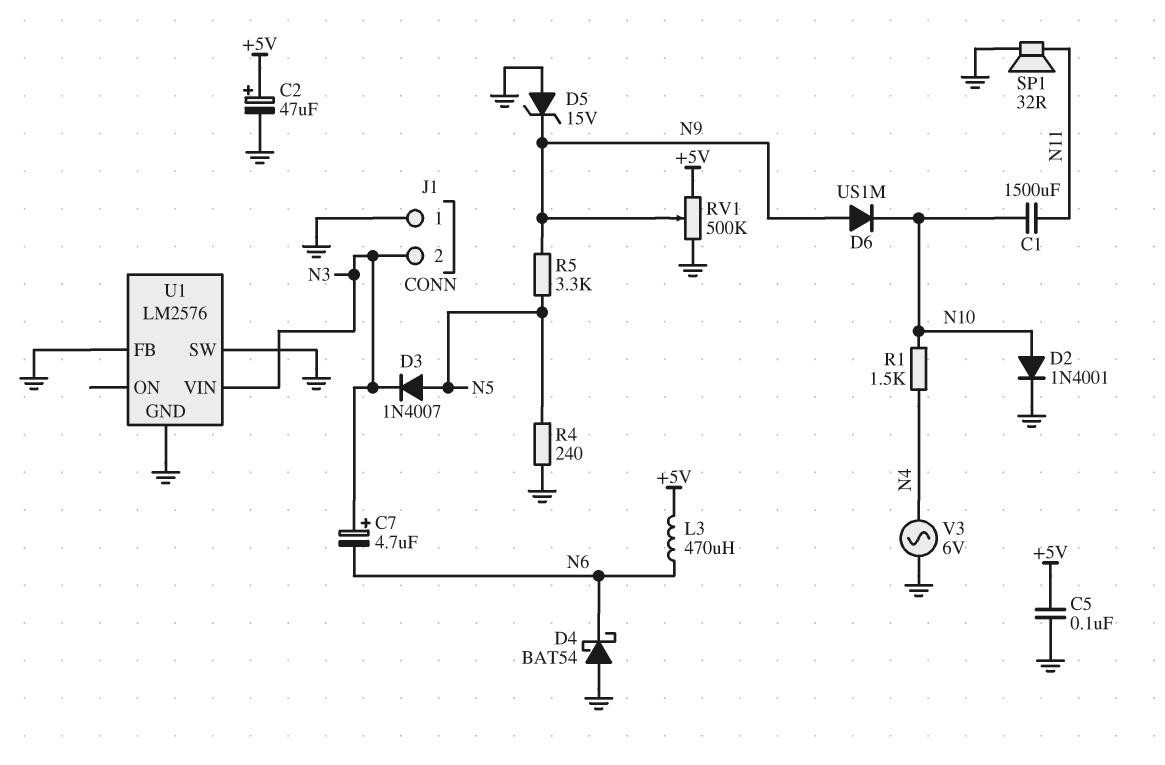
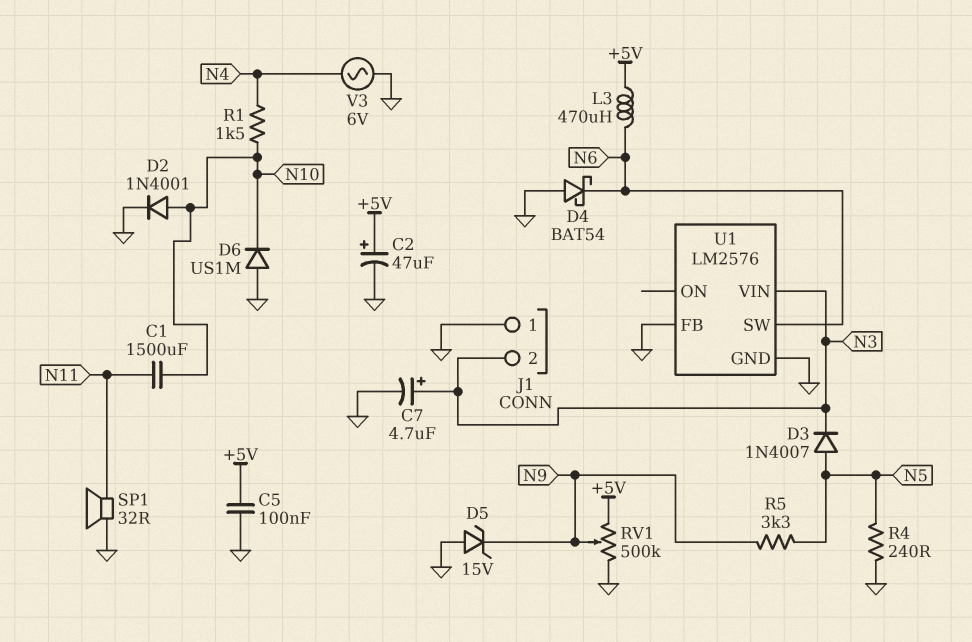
C7: 4.7uF (plus N3, minus N6) -> 4.7uF (plus N3, minus GND)
D6: diode US1M (A N9, K N10) -> diode US1M (A GND, K N10)
U1 pin SW: GND -> N6

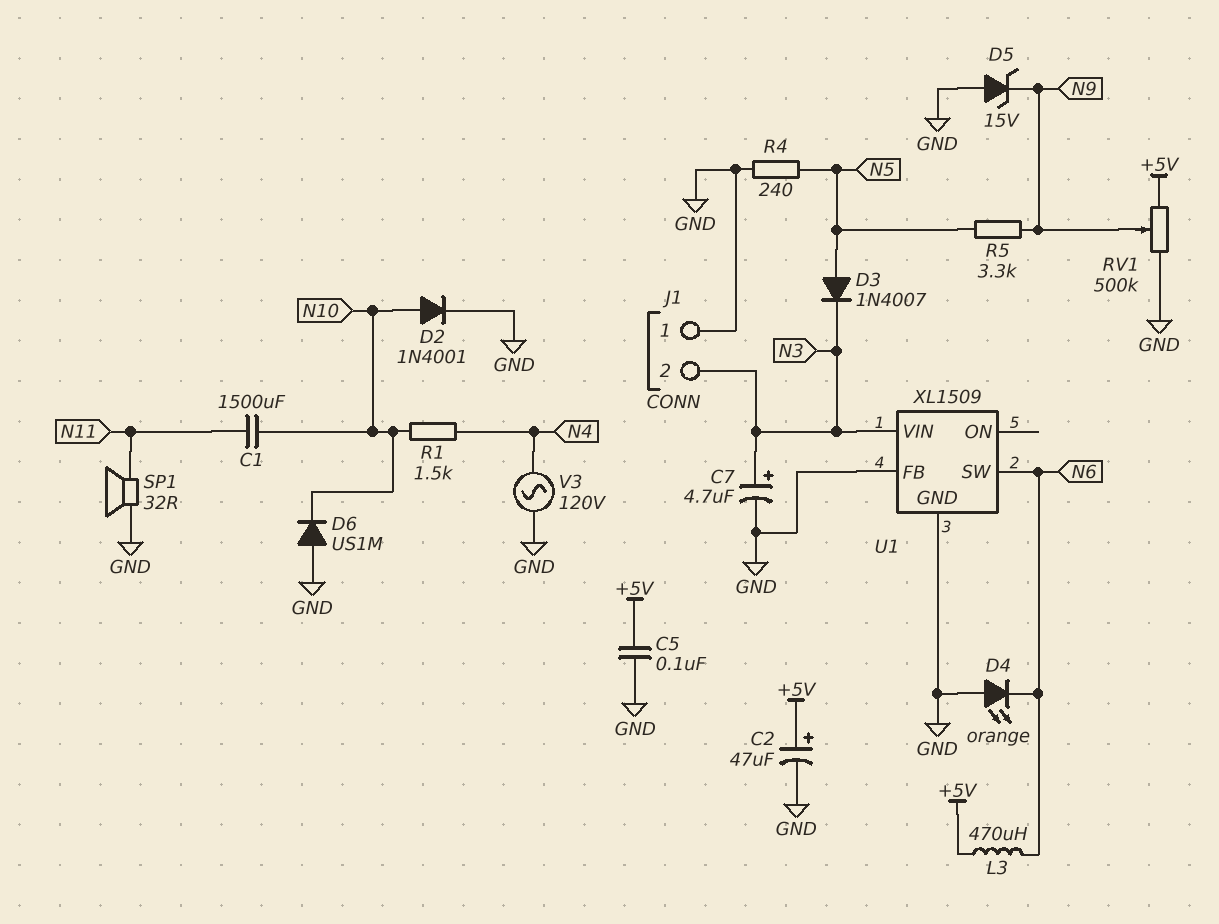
D4: schottky BAT54 (A GND, K N6) -> LED orange (A GND, K N6)
U1: LM2576 -> XL1509
V3: AC 6V (GND, N4) -> AC 120V (GND, N4)

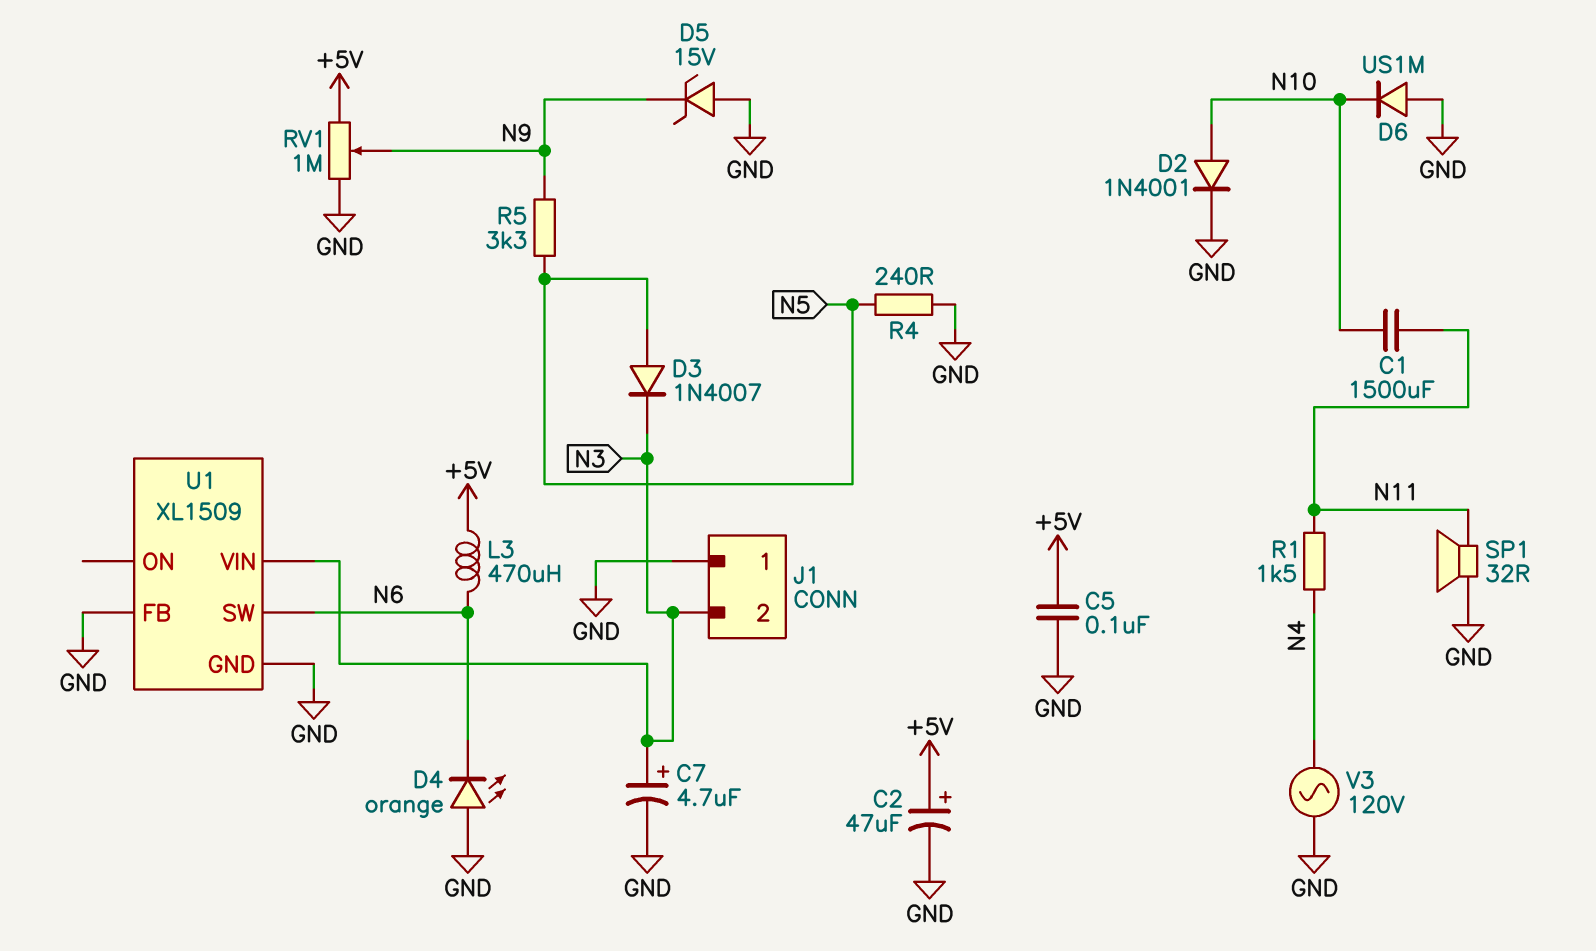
R1: 1.5k (N4, N10) -> 1.5k (N4, N11)
RV1: 500k (+5V, GND, wiper N9) -> 1M (+5V, GND, wiper N9)

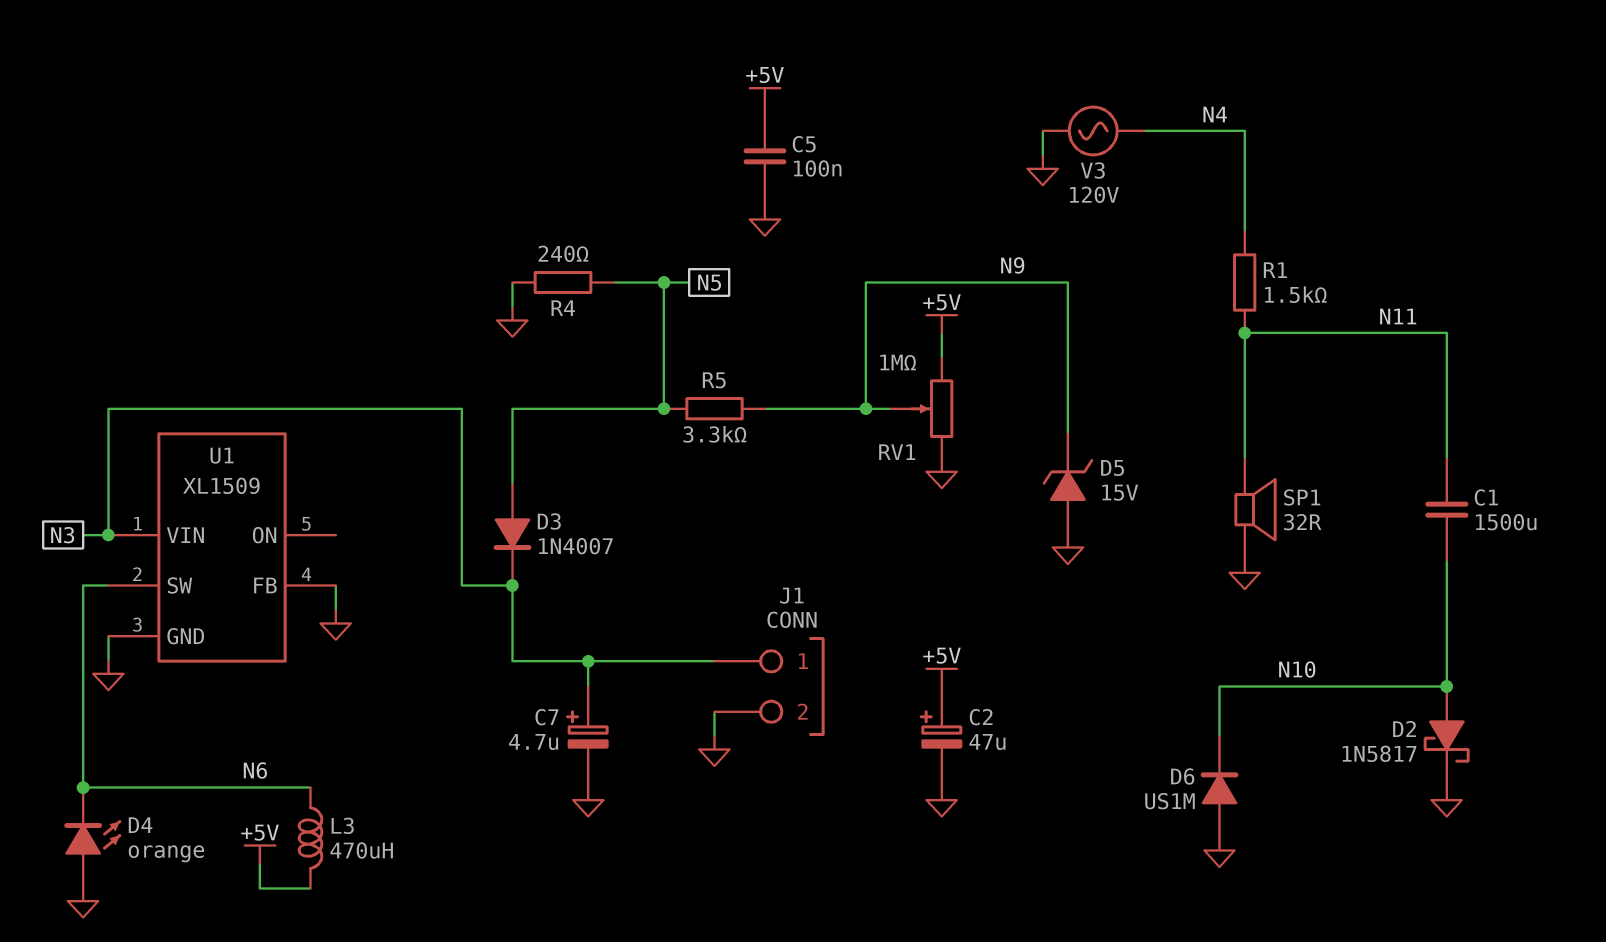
D2: diode 1N4001 (A N10, K GND) -> schottky 1N5817 (A N10, K GND)
J1 pin 1: GND -> N3
J1 pin 2: N3 -> GND

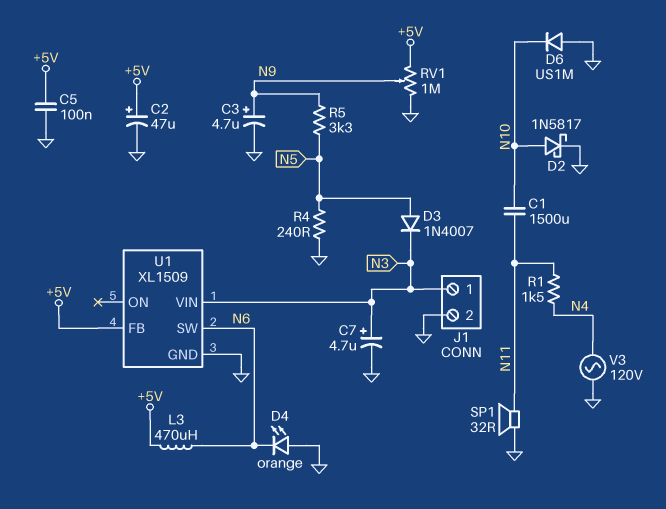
C3: none -> 4.7uF (plus N9, minus GND)
D5: zener 15V (A GND, K N9) -> none
U1 pin FB: GND -> +5V

